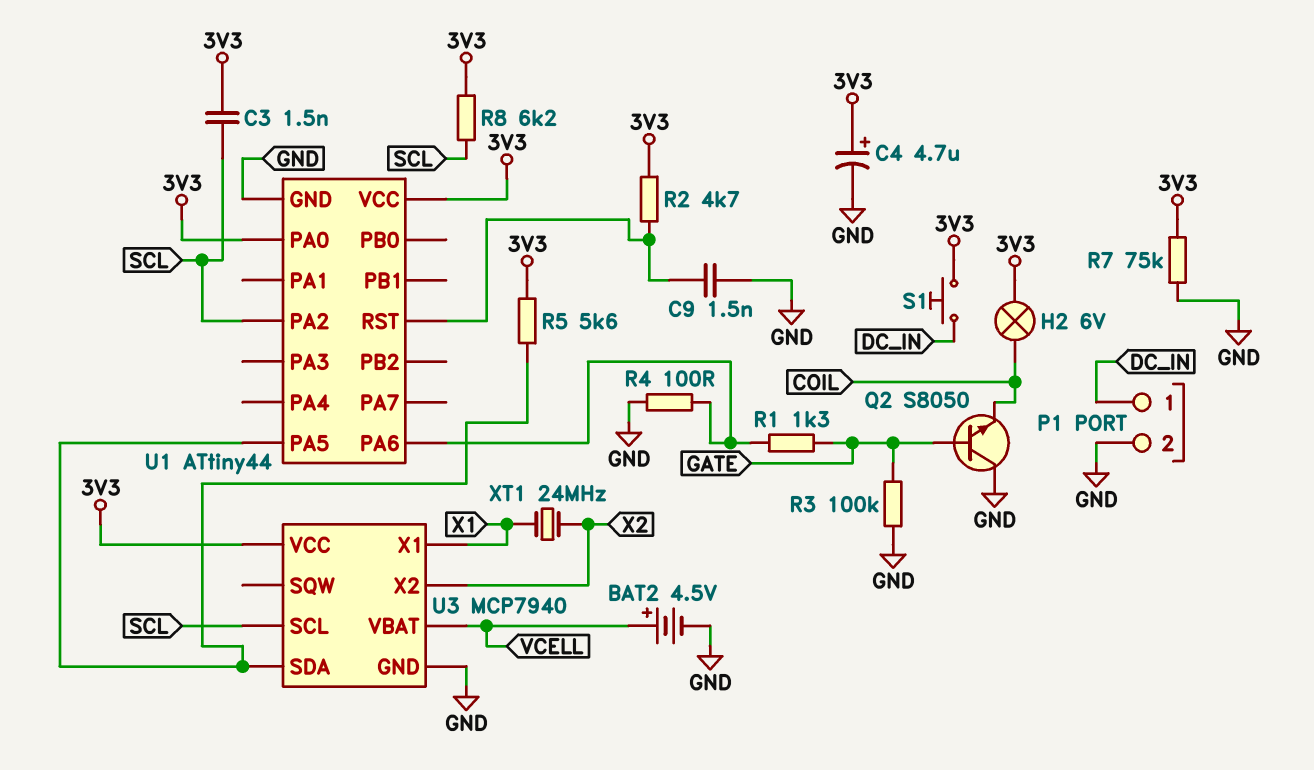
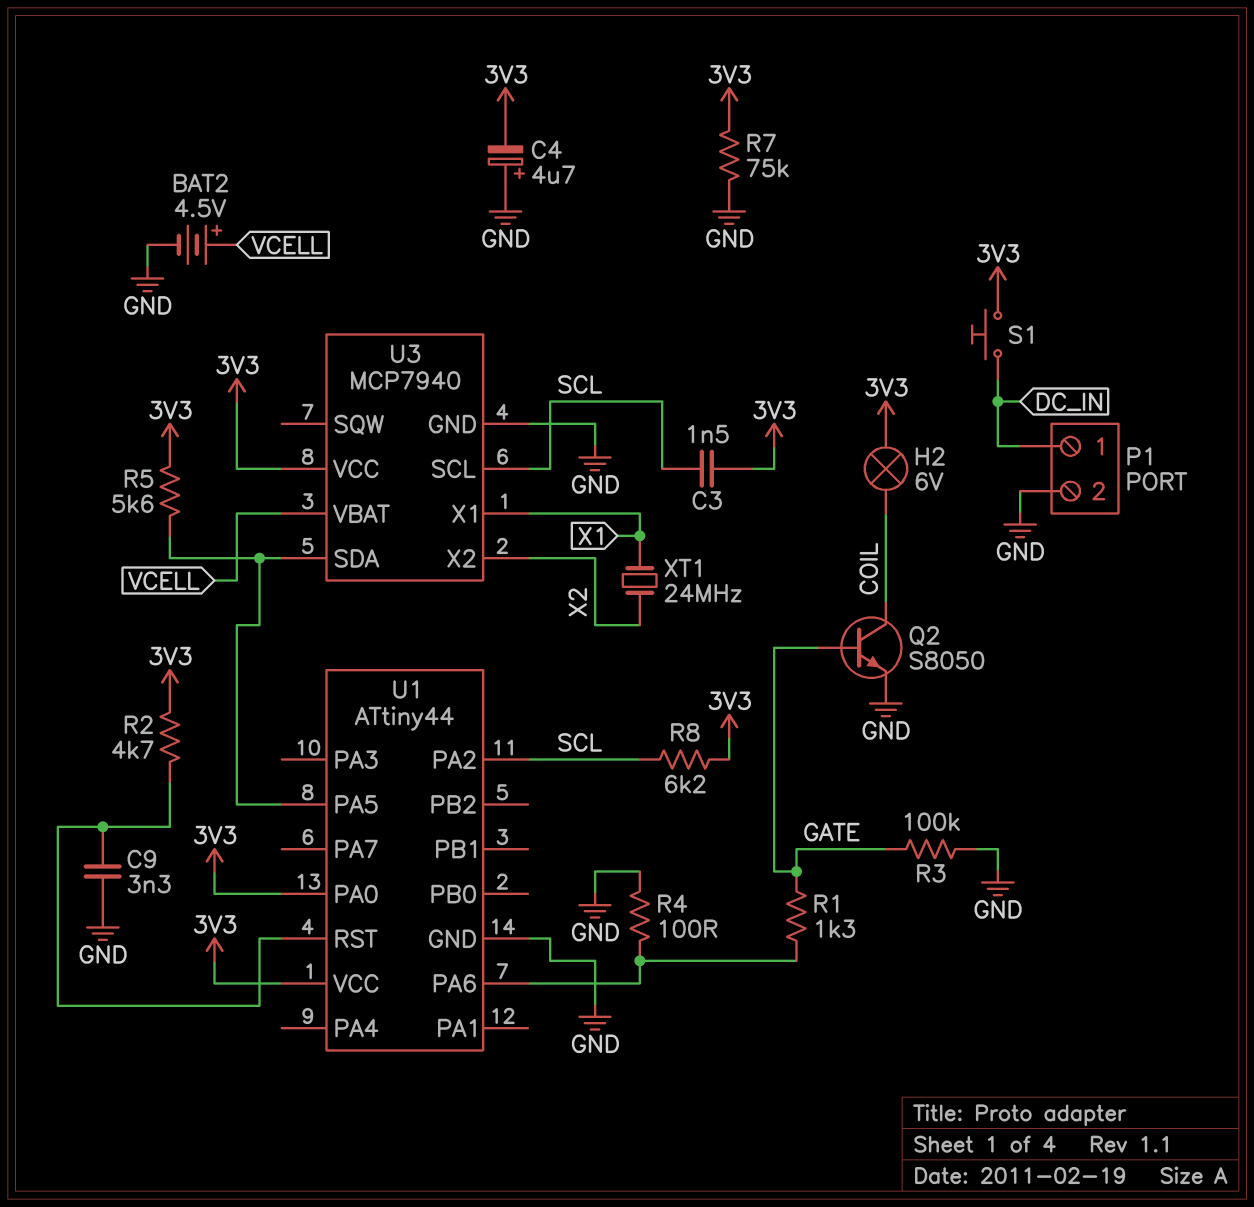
C4: 4.7uF (plus 3V3, minus GND) -> 4.7uF (plus GND, minus 3V3)
C9: 1.5nF (GND, U1/RST) -> 3.3nF (GND, U1/RST)
Q2: NPN S8050 (B GATE, C GND, E COIL) -> NPN S8050 (B GATE, C COIL, E GND)

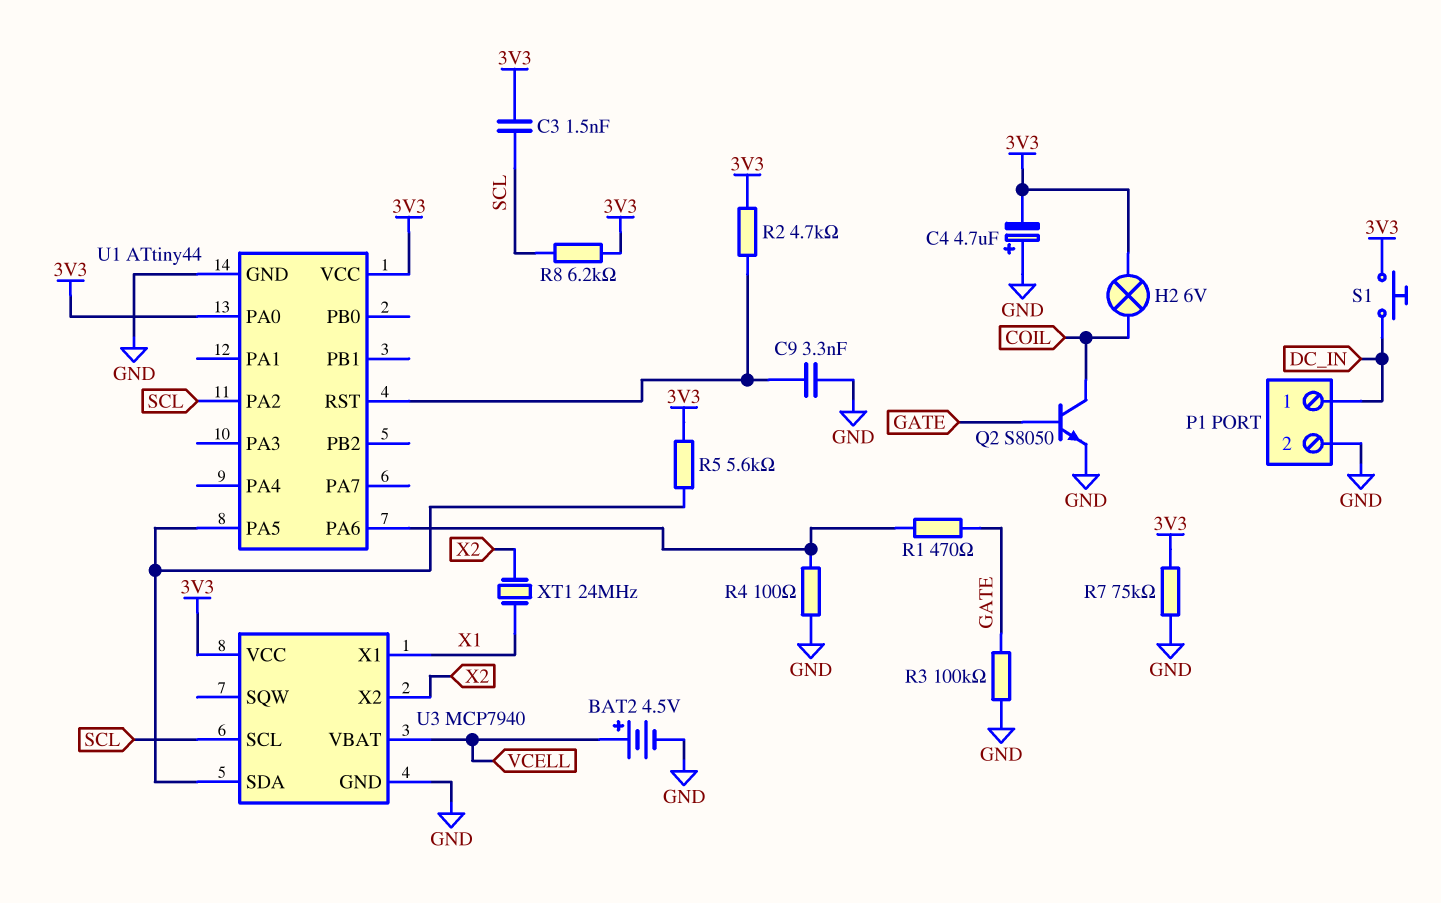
R1: 1.3k (GATE, U1/PA6) -> 470 (GATE, U1/PA6)

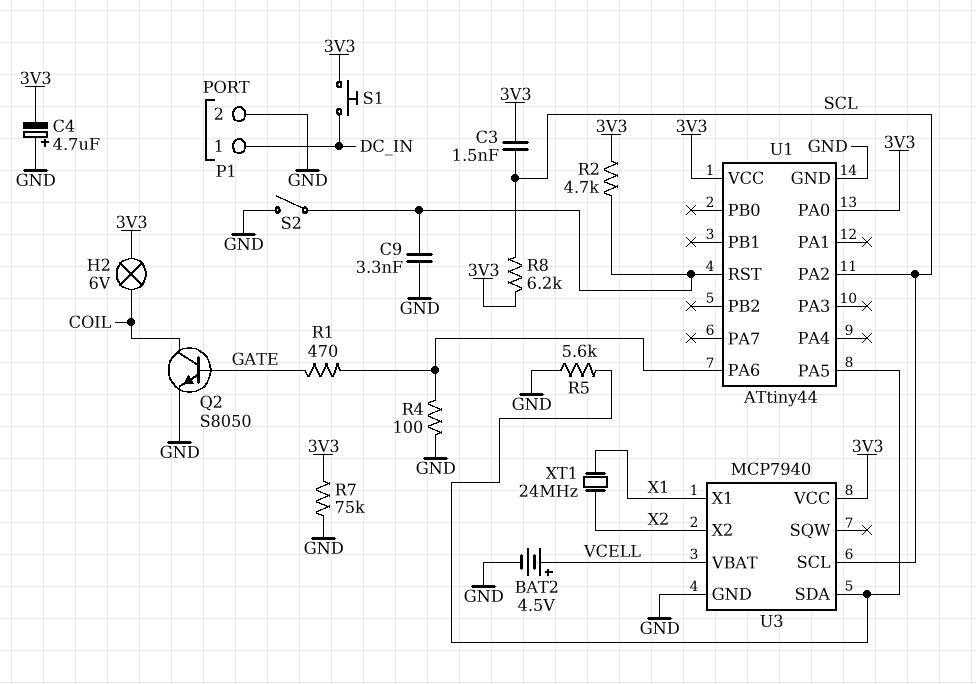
R3: 100k (GATE, GND) -> none
R5: 5.6k (3V3, U1/PA5) -> 5.6k (GND, U1/PA5)
S2: none -> switch (GND, U1/RST)

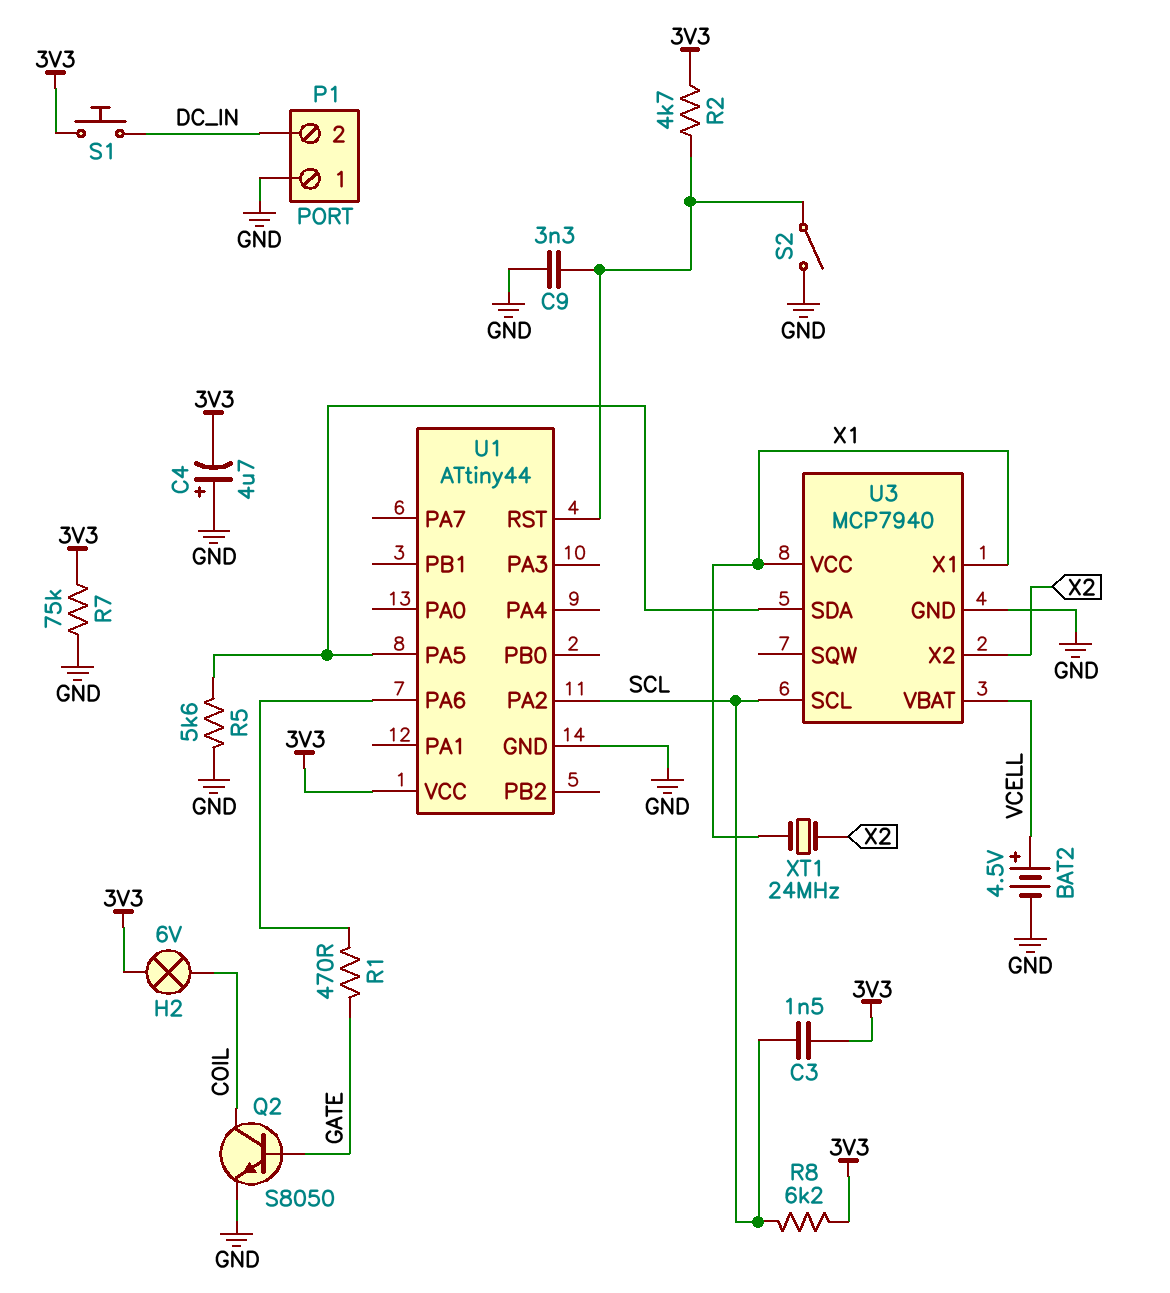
P1 pin 1: DC_IN -> GND
P1 pin 2: GND -> DC_IN
R4: 100 (GND, U1/PA6) -> none
U1 pin PA0: 3V3 -> none
U3 pin VCC: 3V3 -> X1

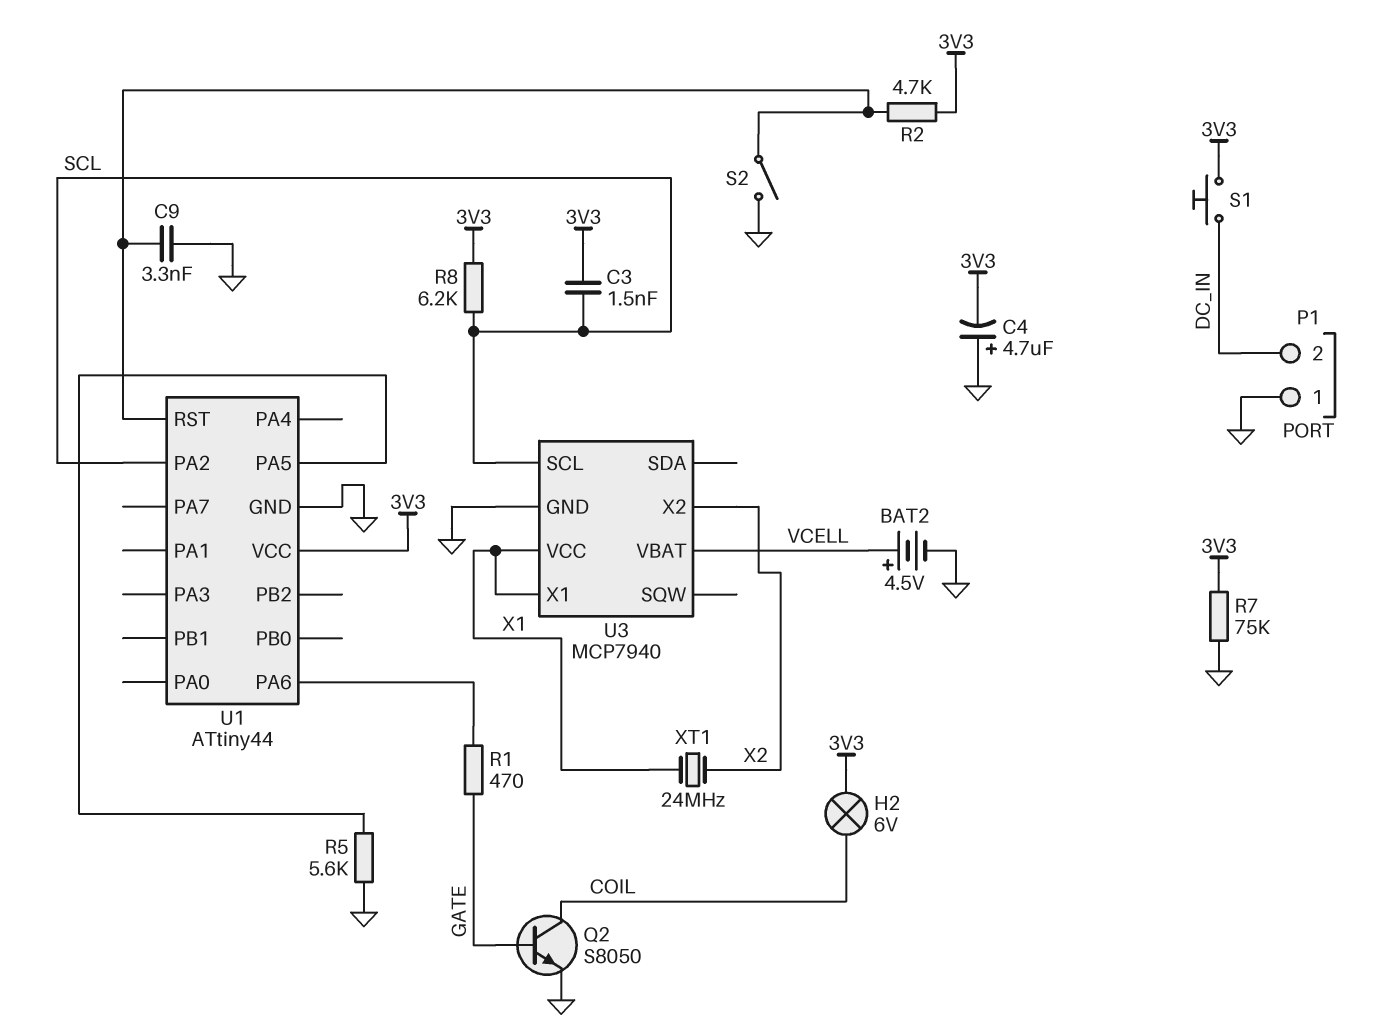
U3 pin SDA: U1/PA5 -> none

